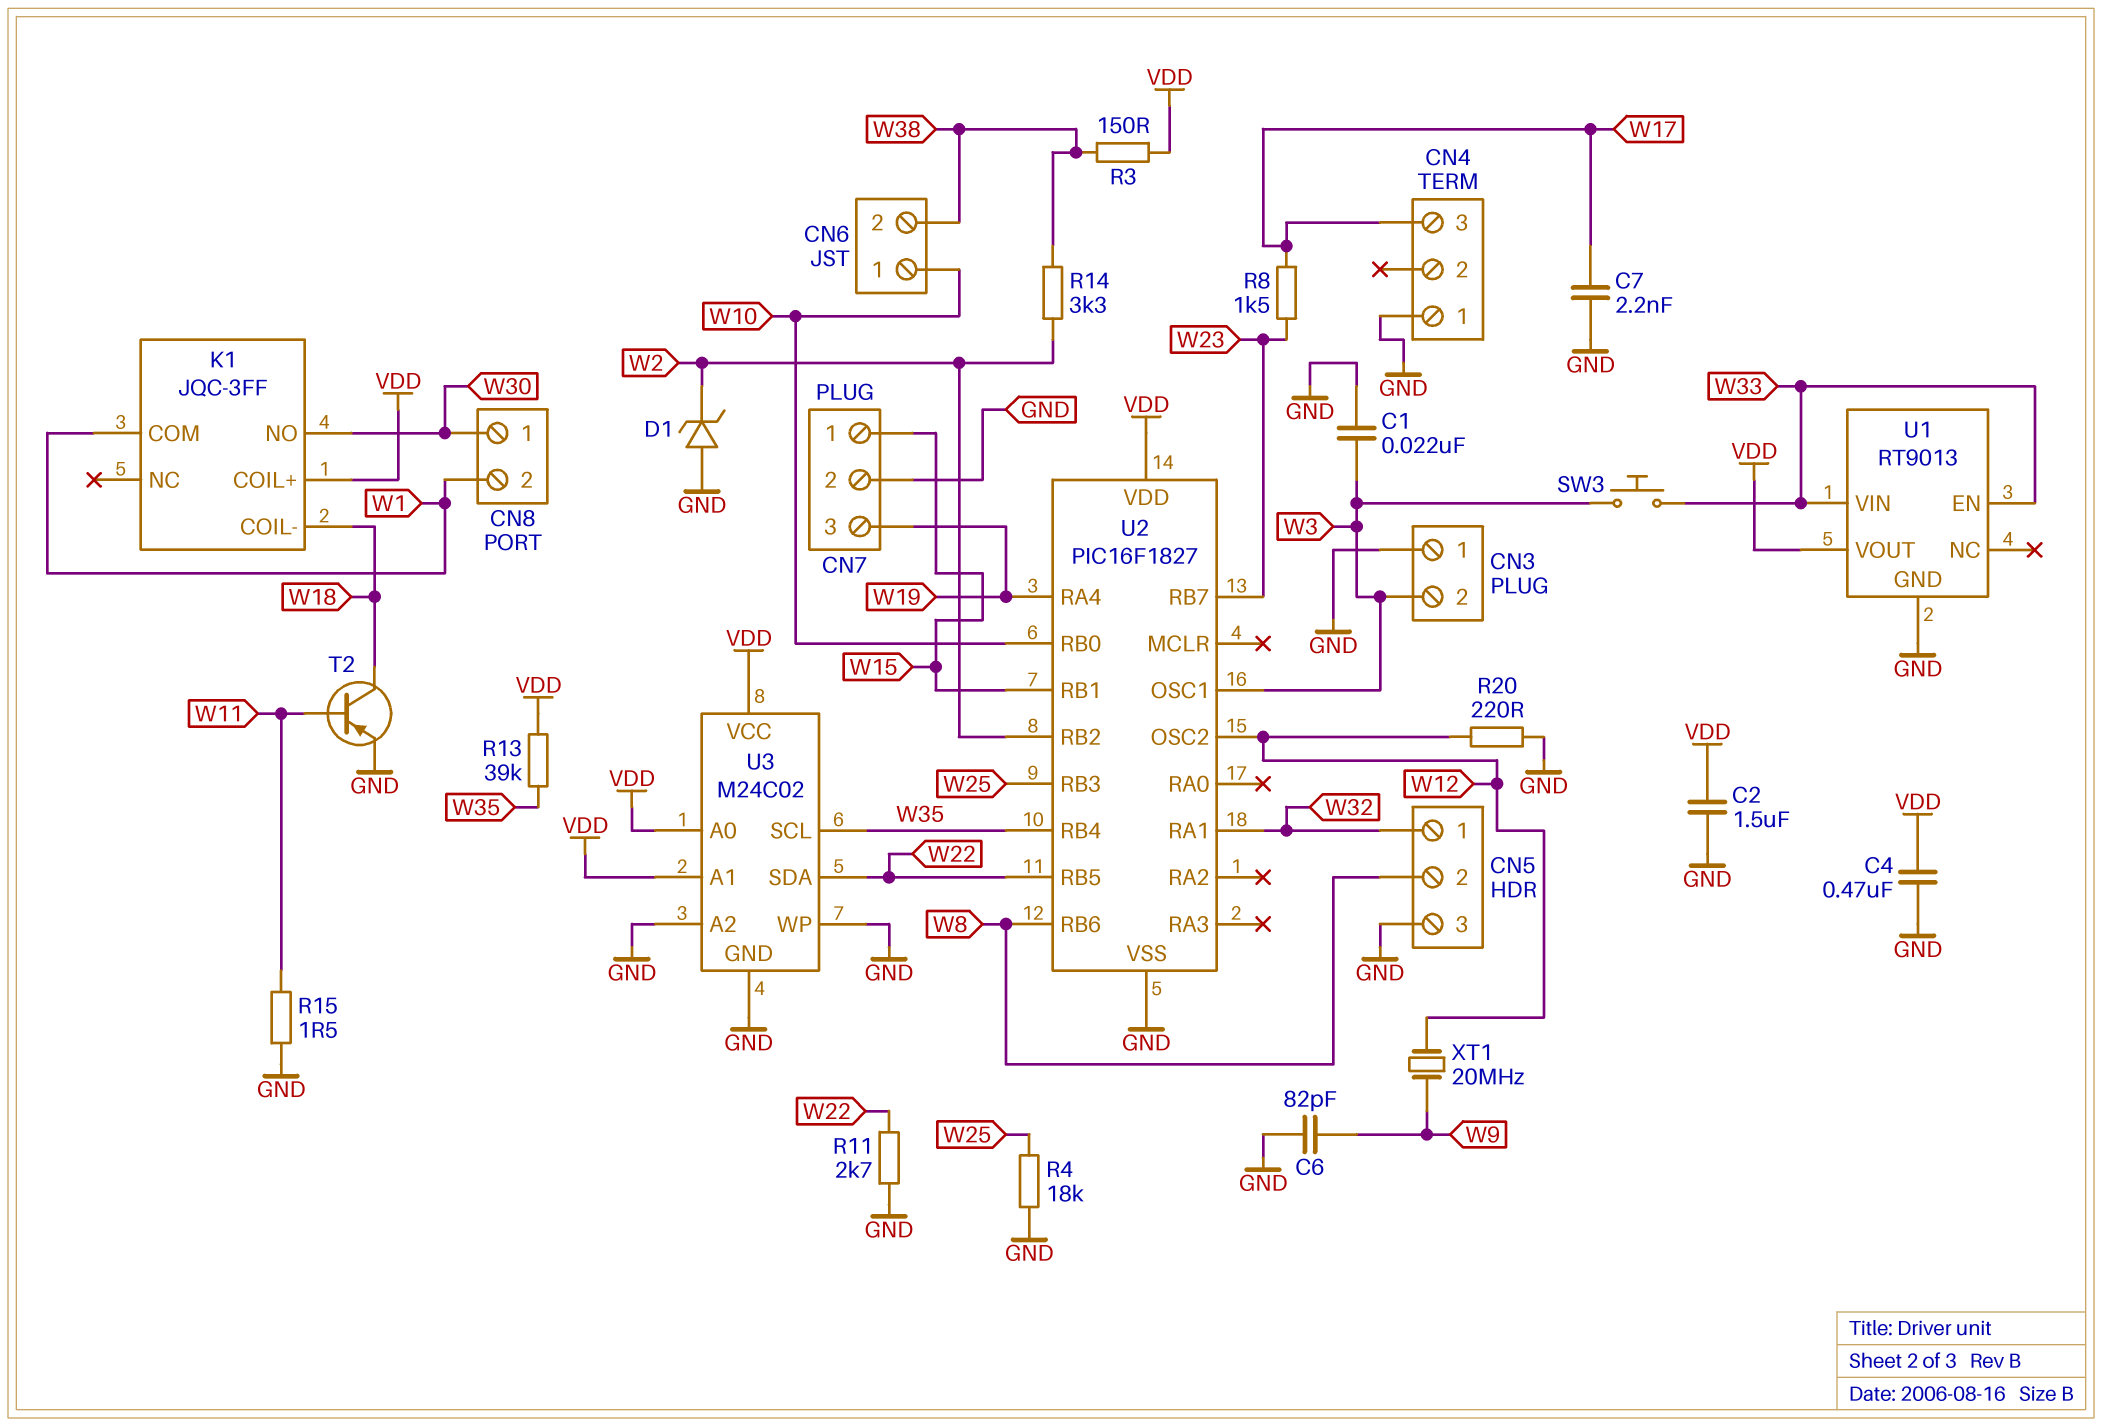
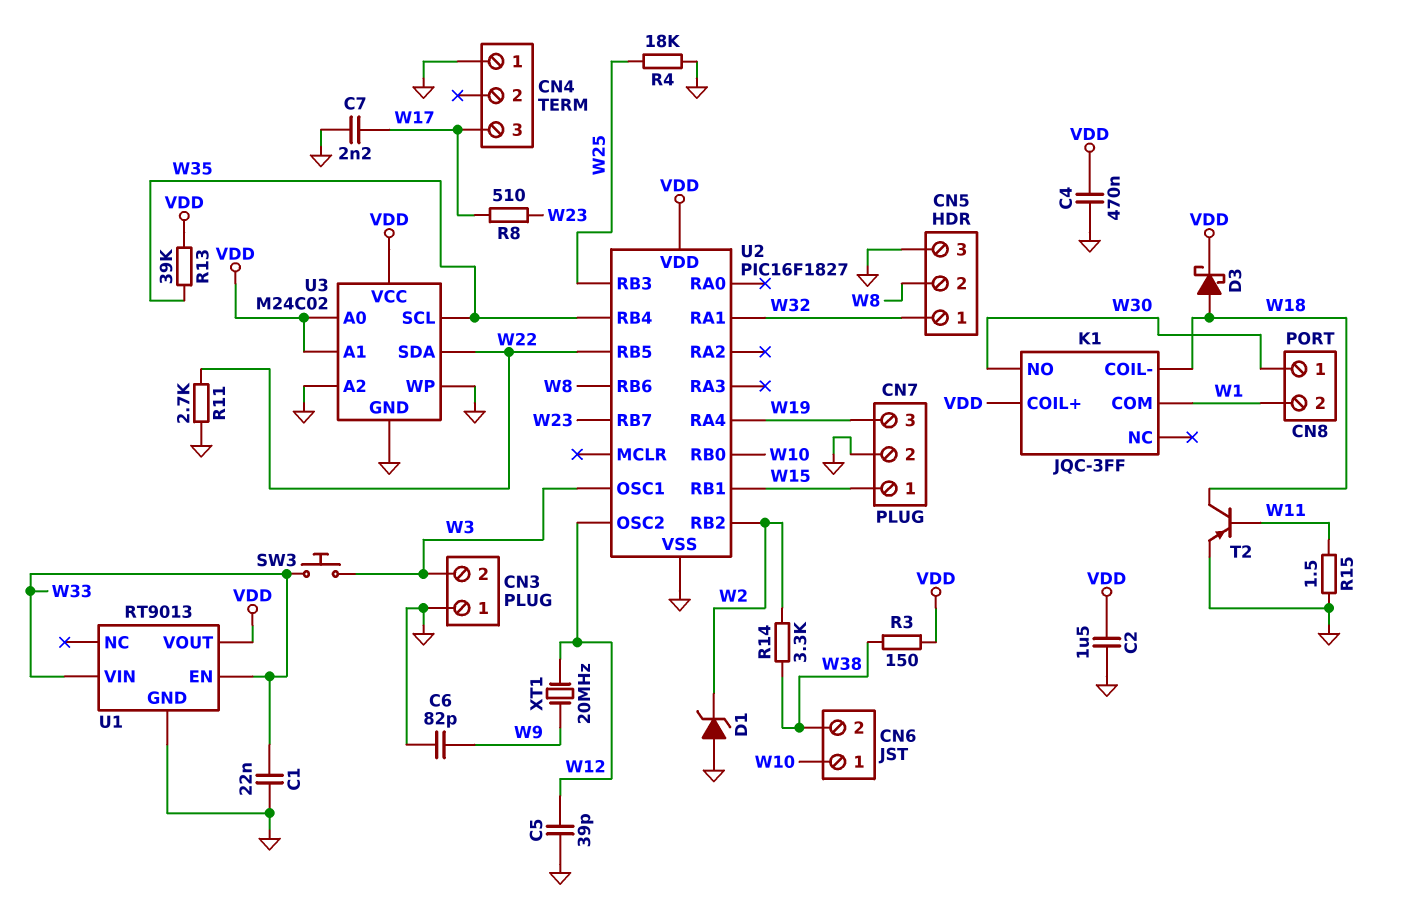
C1: 22nF (GND, W3) -> 22nF (GND, W33)
C5: none -> 39pF (GND, W12)
D3: none -> schottky (A W18, K VDD)
R8: 1.5k (W17, W23) -> 510 (W17, W23)
R20: 220 (GND, W12) -> none

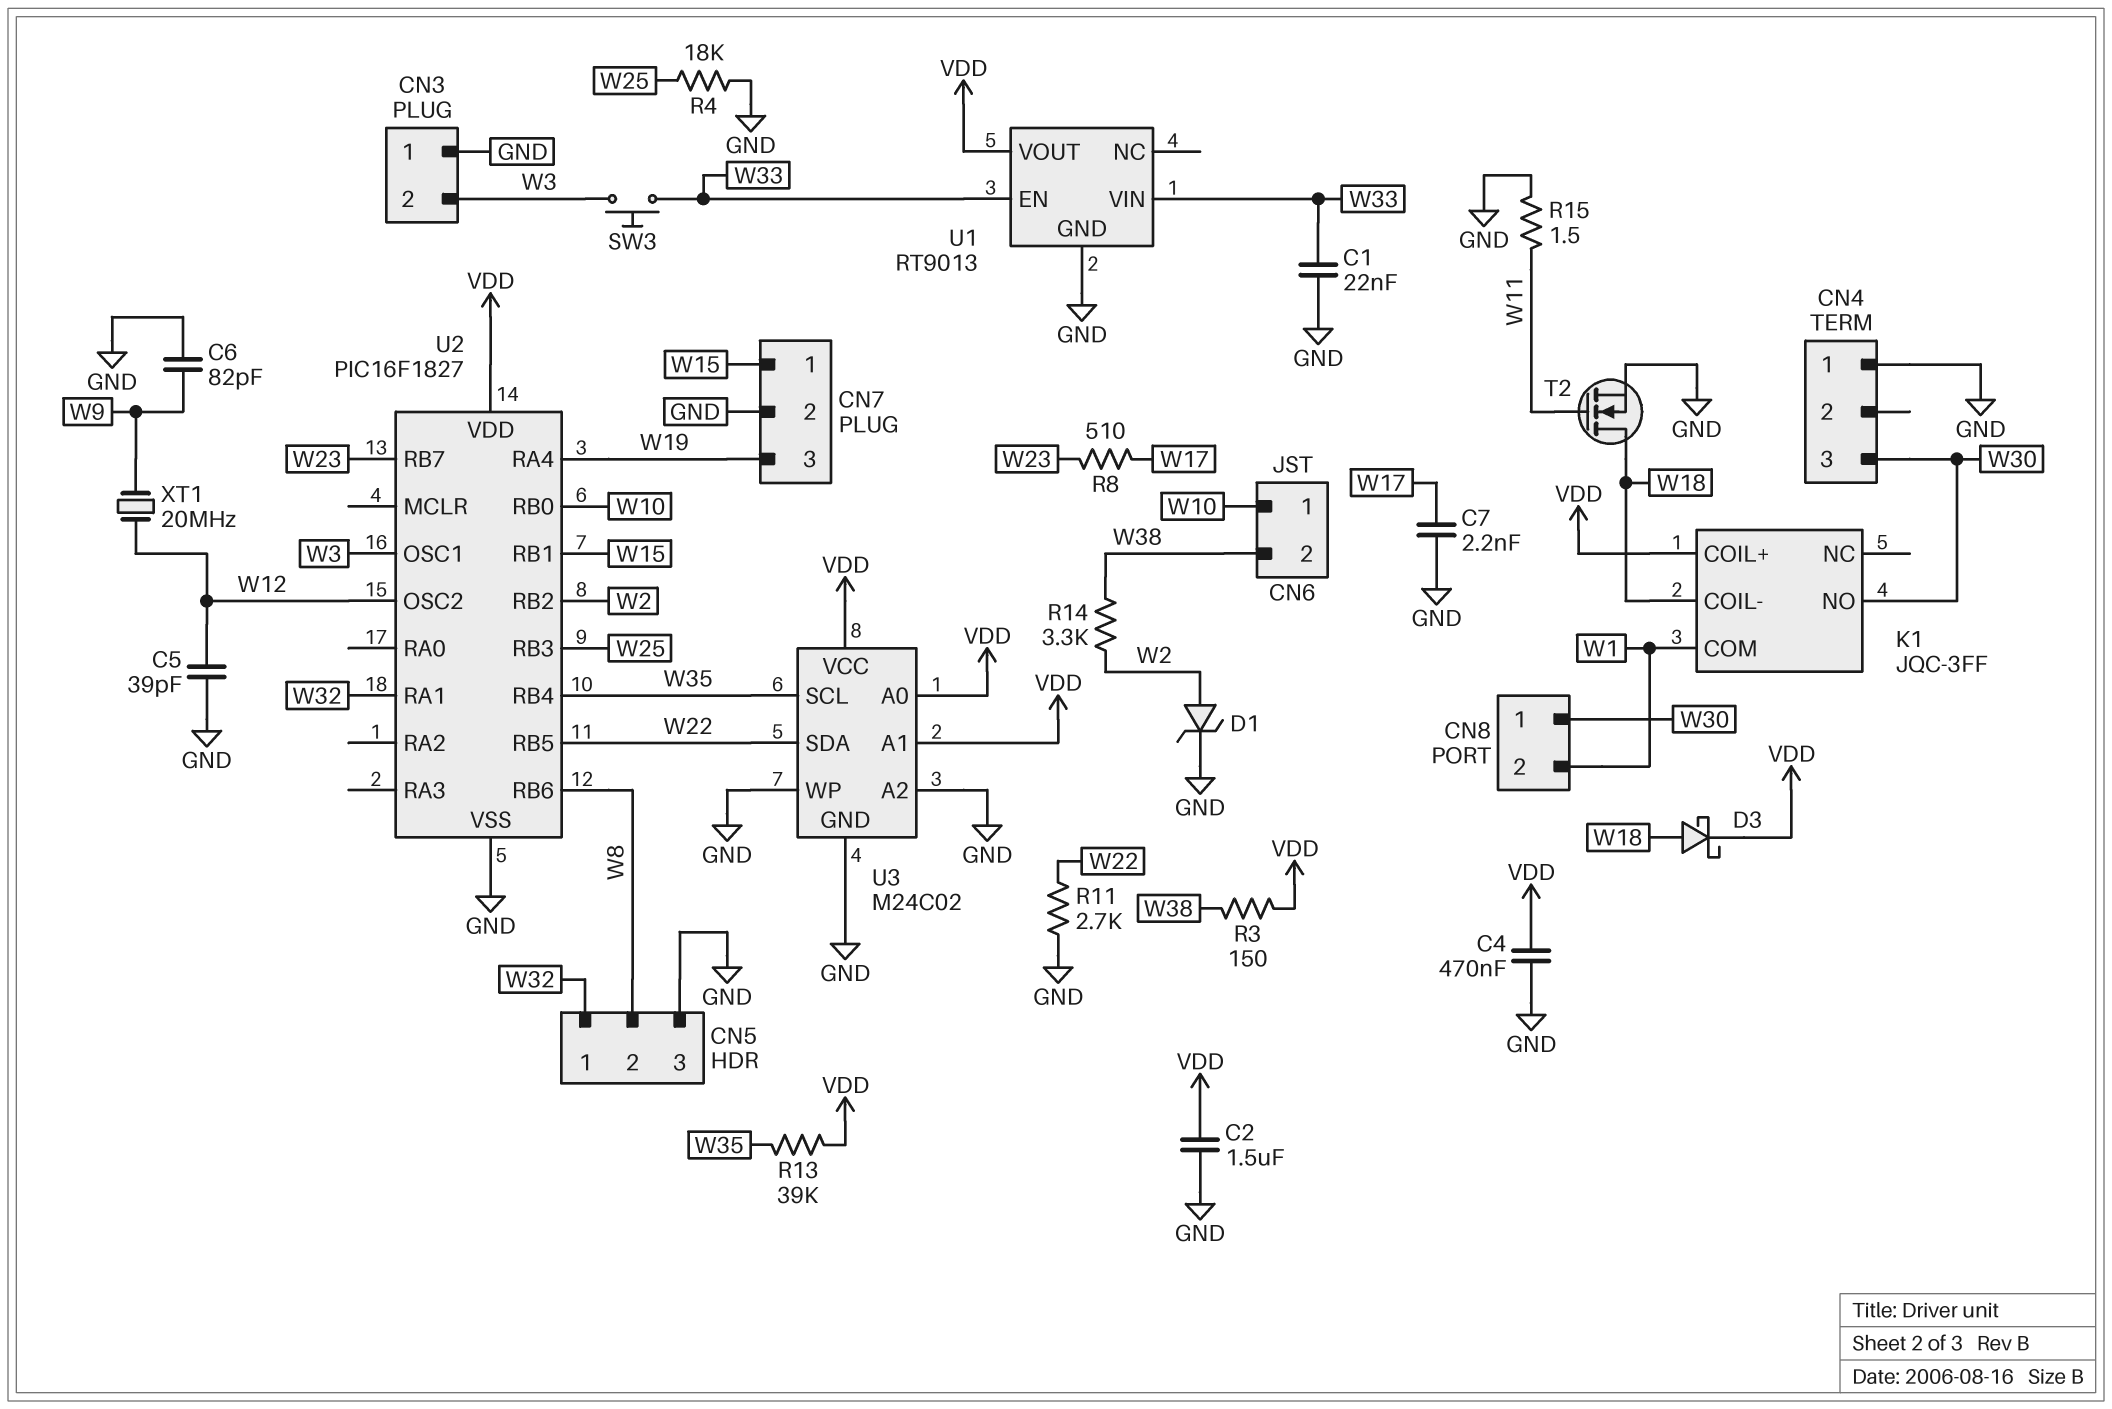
CN4 pin 3: W17 -> W30
D1: zener (A GND, K W2) -> zener (A W2, K GND)
T2: PNP (B W11, C W18, E GND) -> NMOS (G W11, D W18, S GND)

